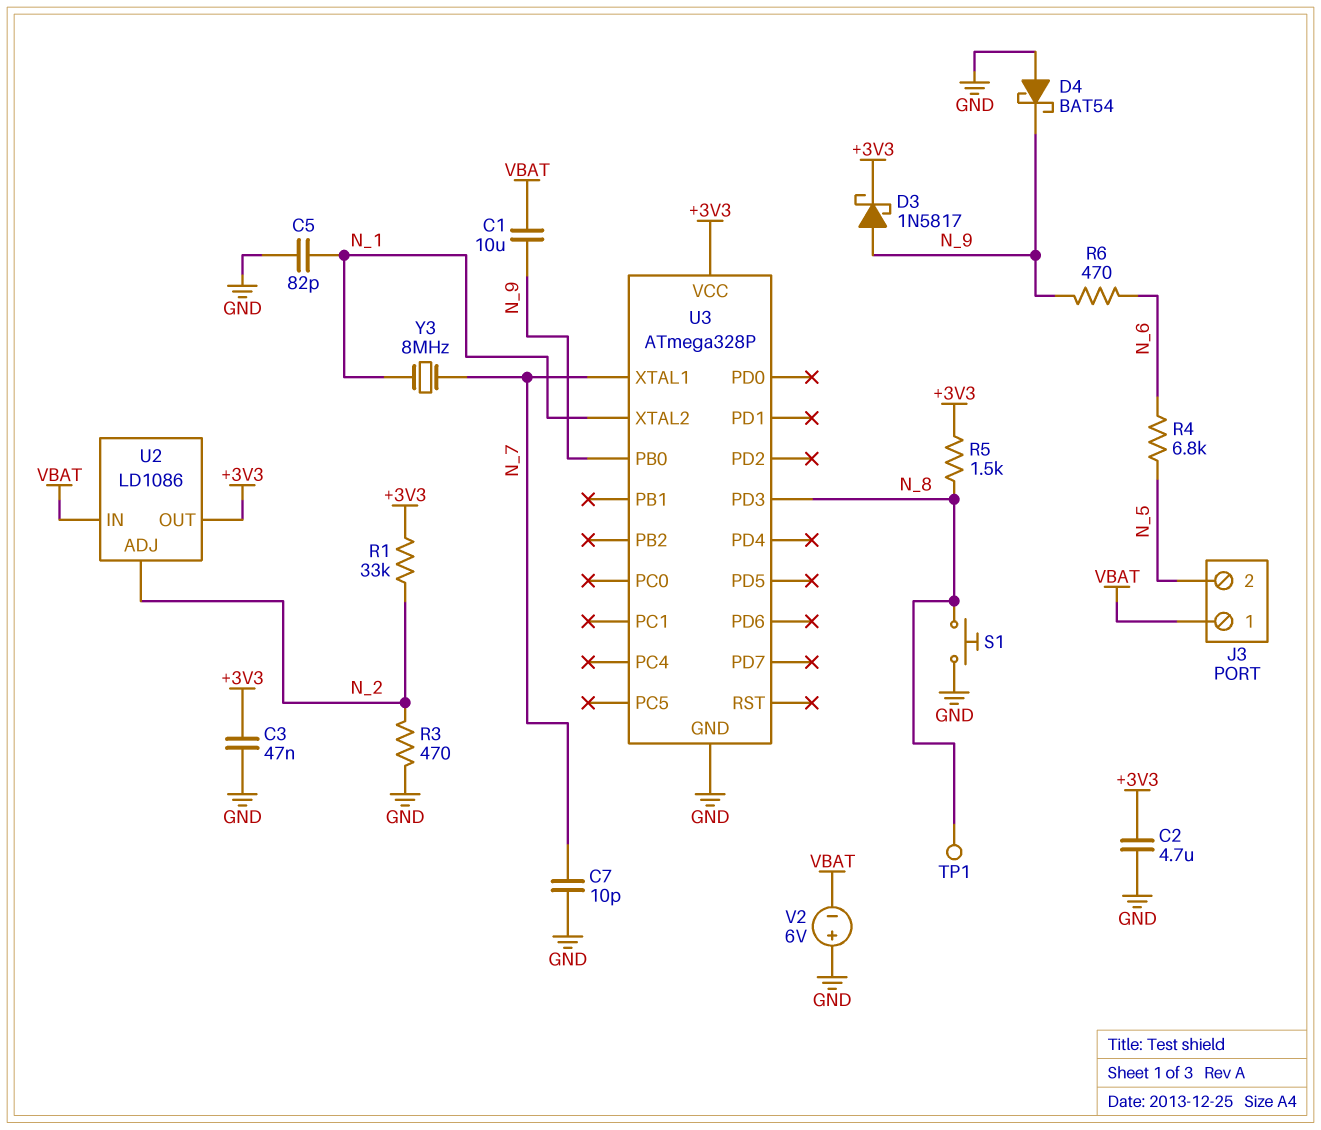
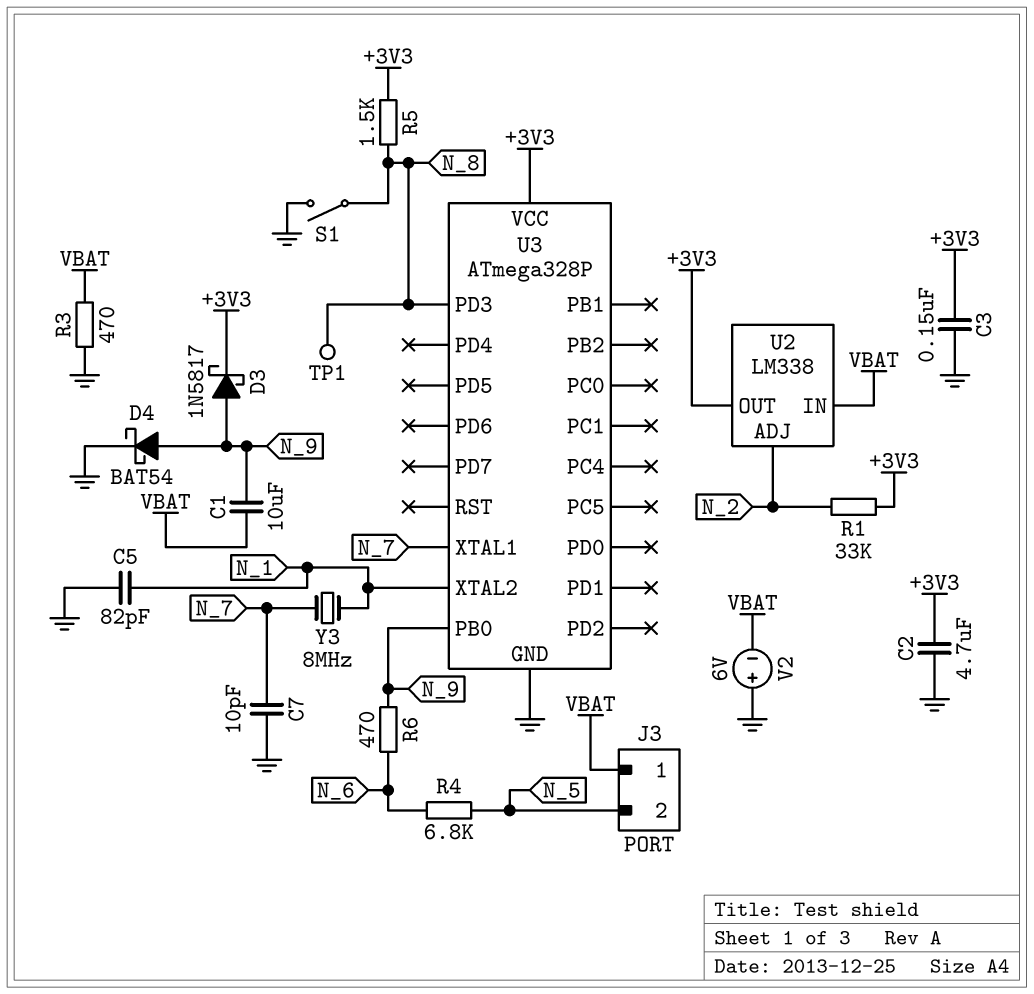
C3: 47nF (+3V3, GND) -> 150nF (+3V3, GND)
D4: schottky BAT54 (A GND, K N_9) -> schottky BAT54 (A N_9, K GND)
R3: 470 (GND, N_2) -> 470 (GND, VBAT)
S1: button (GND, N_8) -> switch (GND, N_8)
U2: LD1086 -> LM338

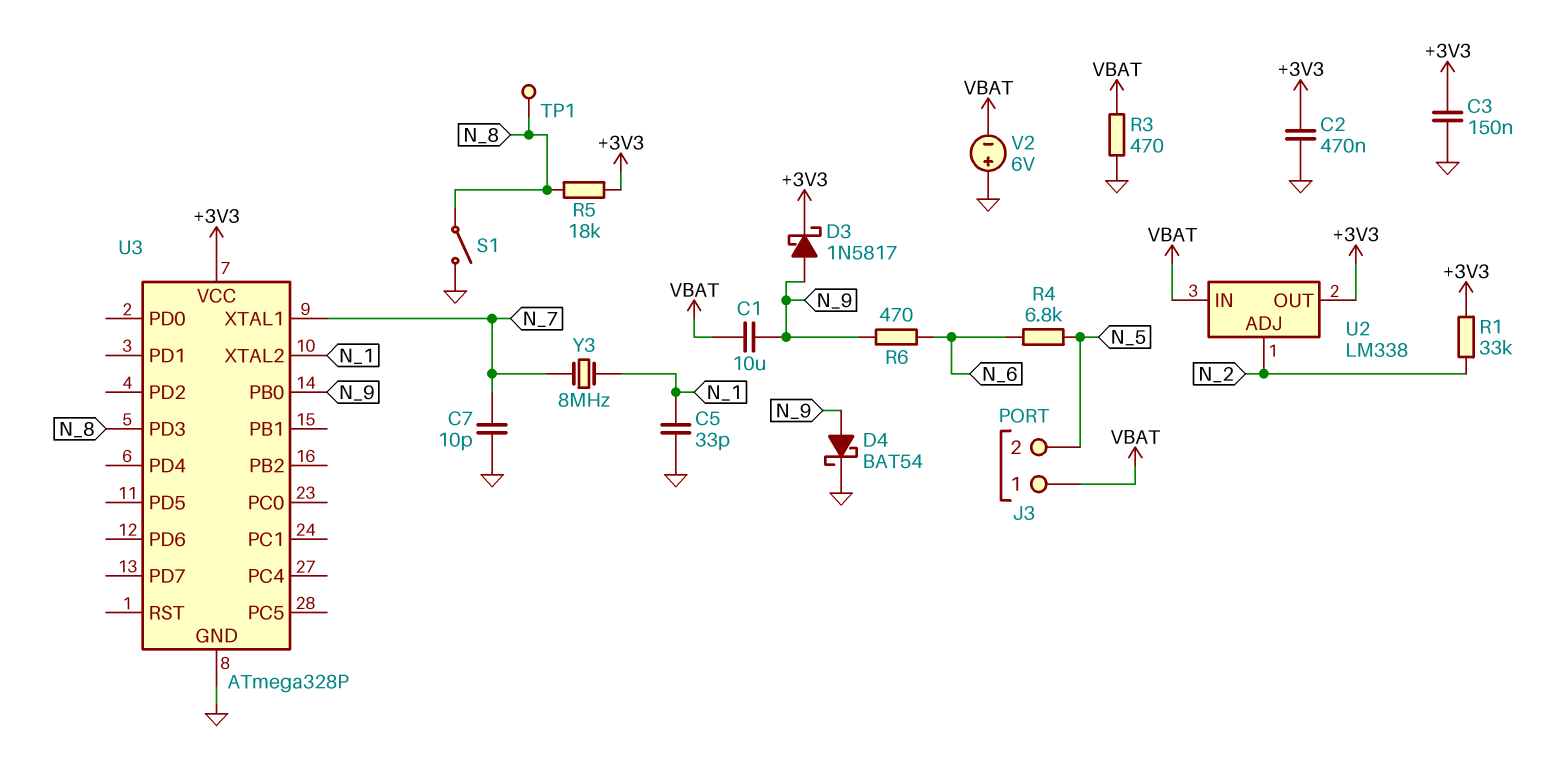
C2: 4.7uF (+3V3, GND) -> 470nF (+3V3, GND)
C5: 82pF (GND, N_1) -> 33pF (GND, N_1)
R5: 1.5k (+3V3, N_8) -> 18k (+3V3, N_8)

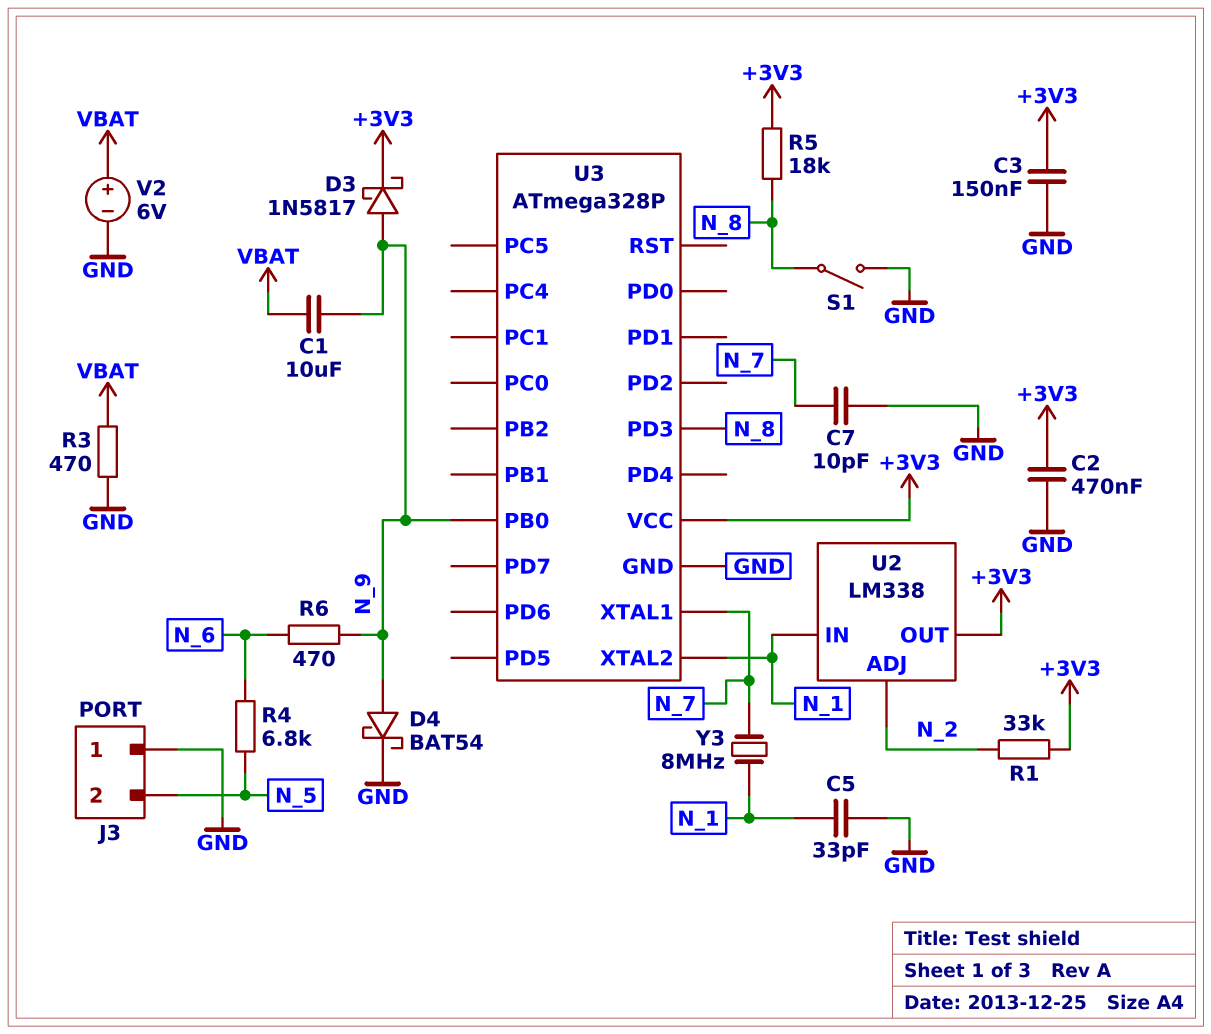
J3 pin 1: VBAT -> GND
TP1: test point (N_8) -> none
U2 pin IN: VBAT -> N_1
V2: 6V (plus GND, minus VBAT) -> 6V (plus VBAT, minus GND)

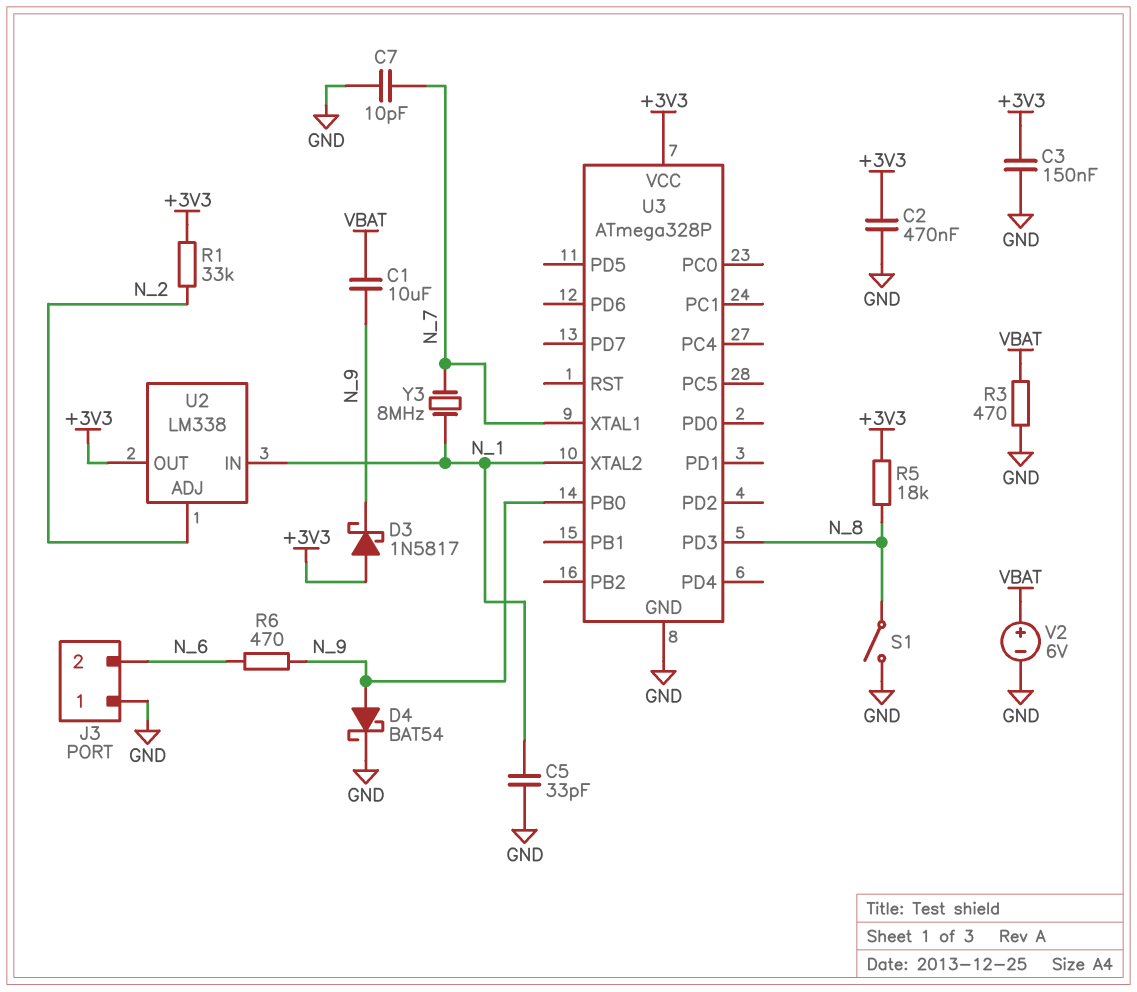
D3: schottky 1N5817 (A N_9, K +3V3) -> schottky 1N5817 (A +3V3, K N_9)
J3 pin 2: N_5 -> N_6
R4: 6.8k (N_5, N_6) -> none

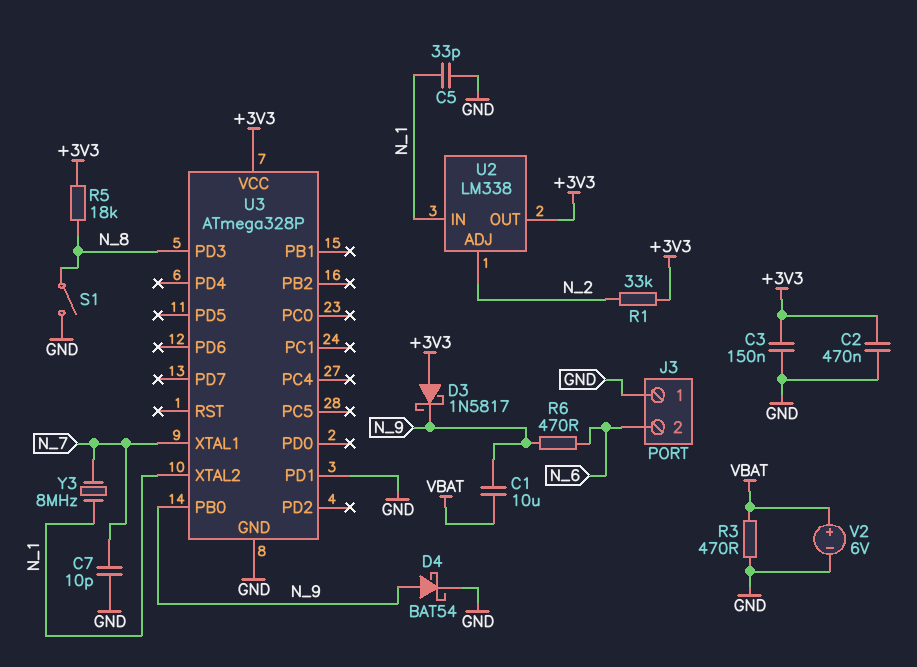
U3 pin PD1: none -> GND

